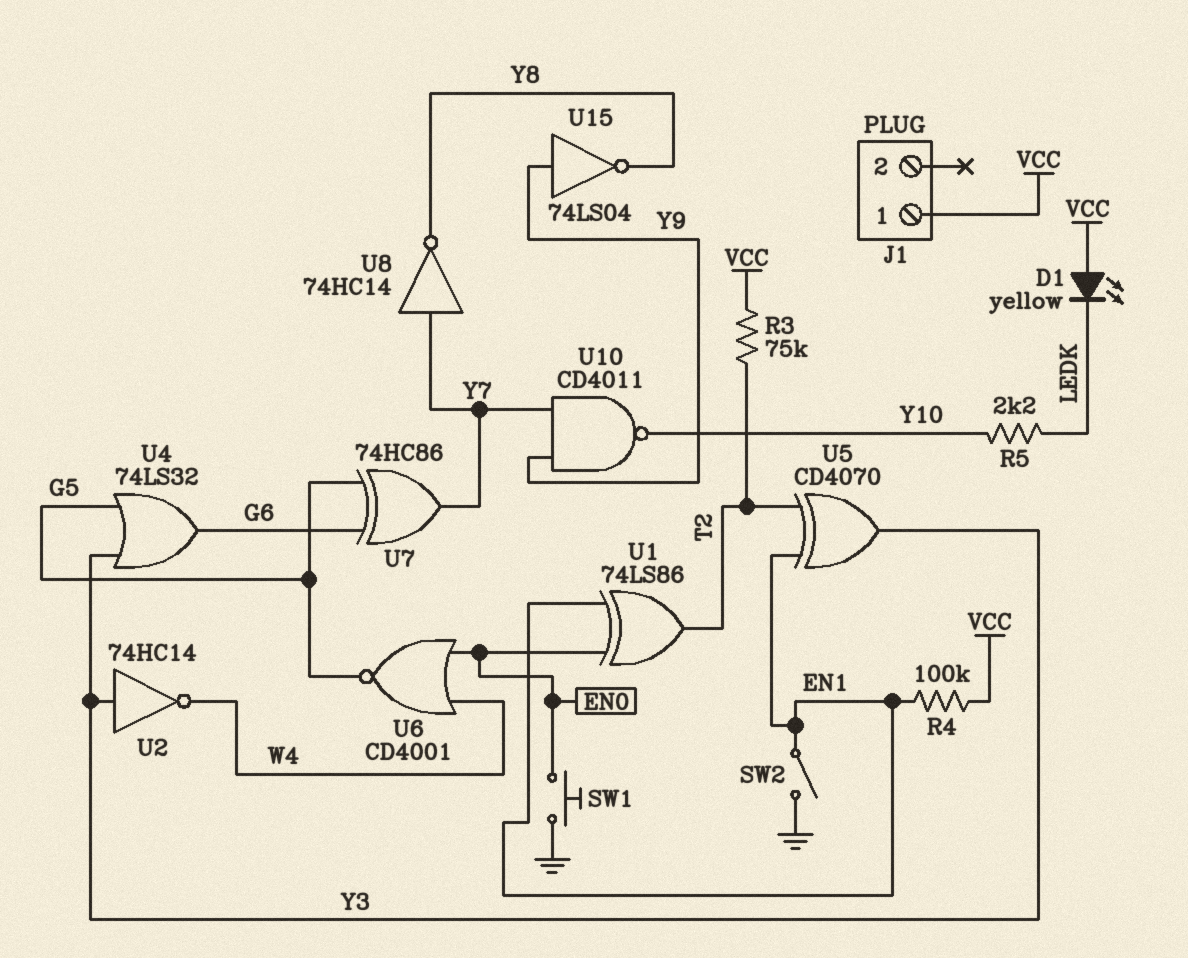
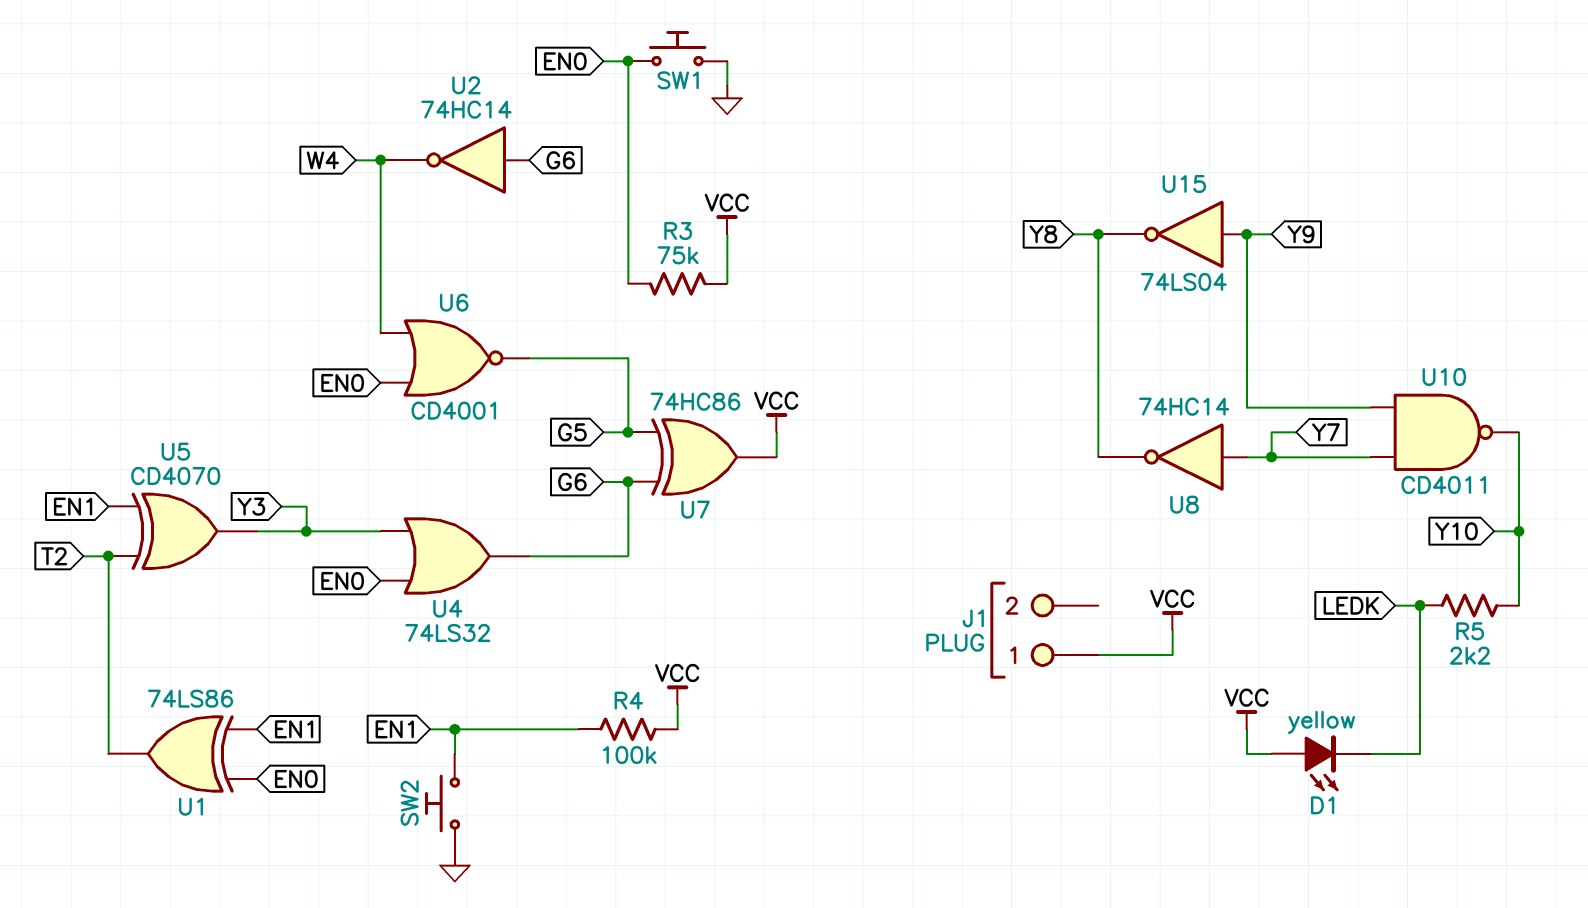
R3: 75k (T2, VCC) -> 75k (EN0, VCC)
SW2: switch (EN1, GND) -> button (EN1, GND)
U2: NOT 74HC14 (in Y3, out W4) -> NOT 74HC14 (in G6, out W4)
U4: OR 74LS32 (in G5, in Y3, out G6) -> OR 74LS32 (in EN0, in Y3, out G6)
U7: XOR 74HC86 (in G5, in G6, out Y7) -> XOR 74HC86 (in G5, in G6, out VCC)

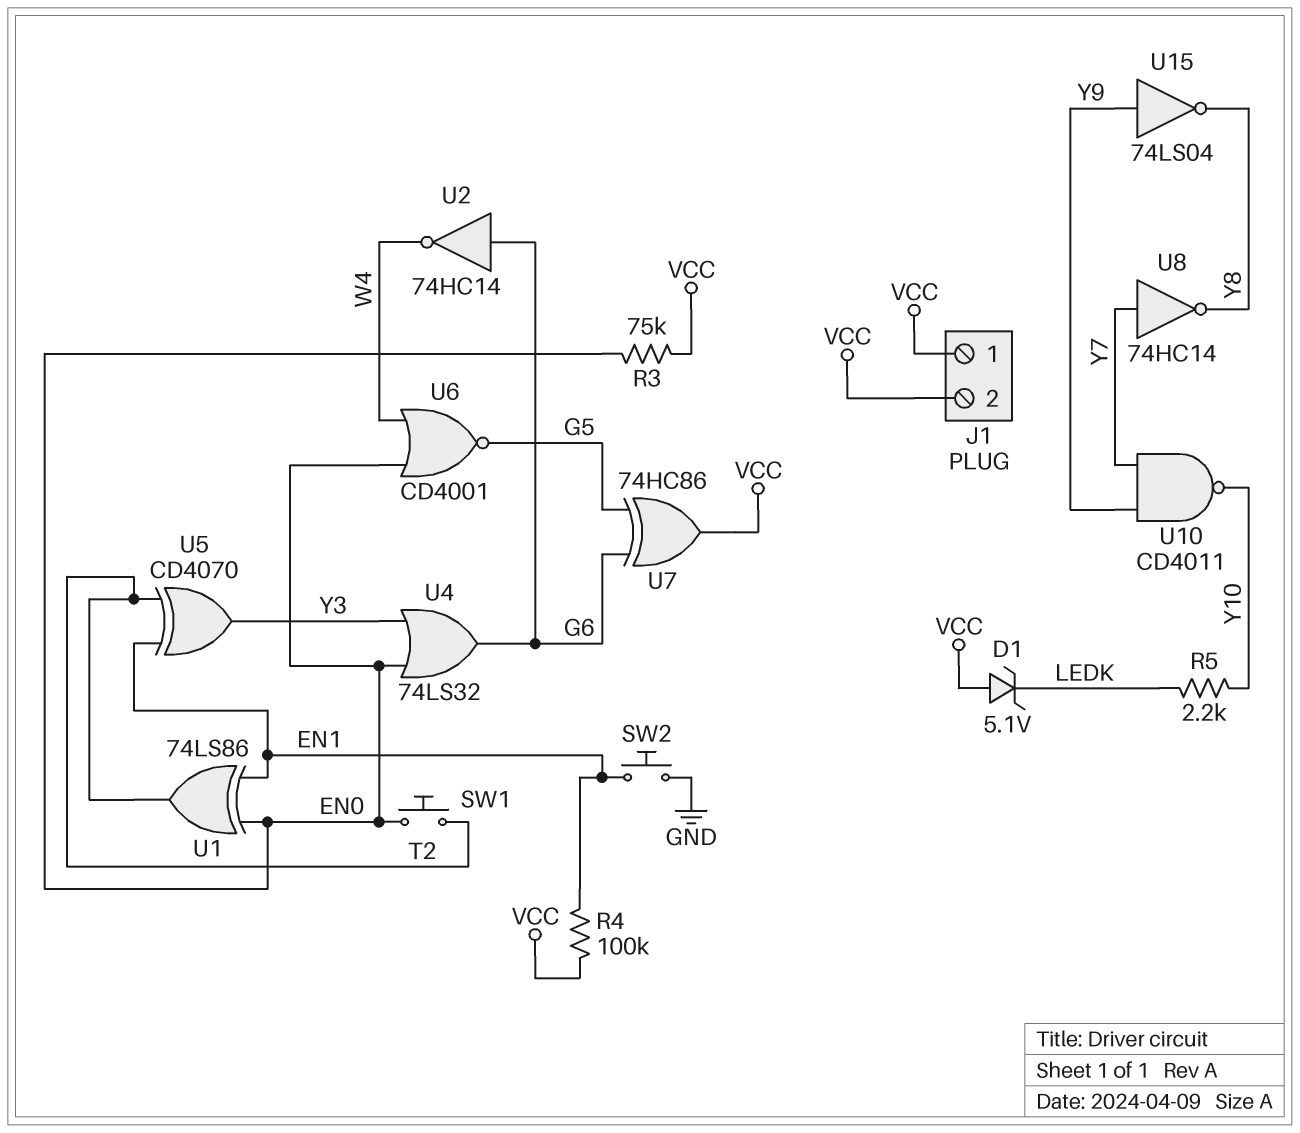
D1: LED yellow (A VCC, K LEDK) -> zener 5.1V (A VCC, K LEDK)
J1 pin 2: none -> VCC
SW1: button (EN0, GND) -> button (EN0, T2)

